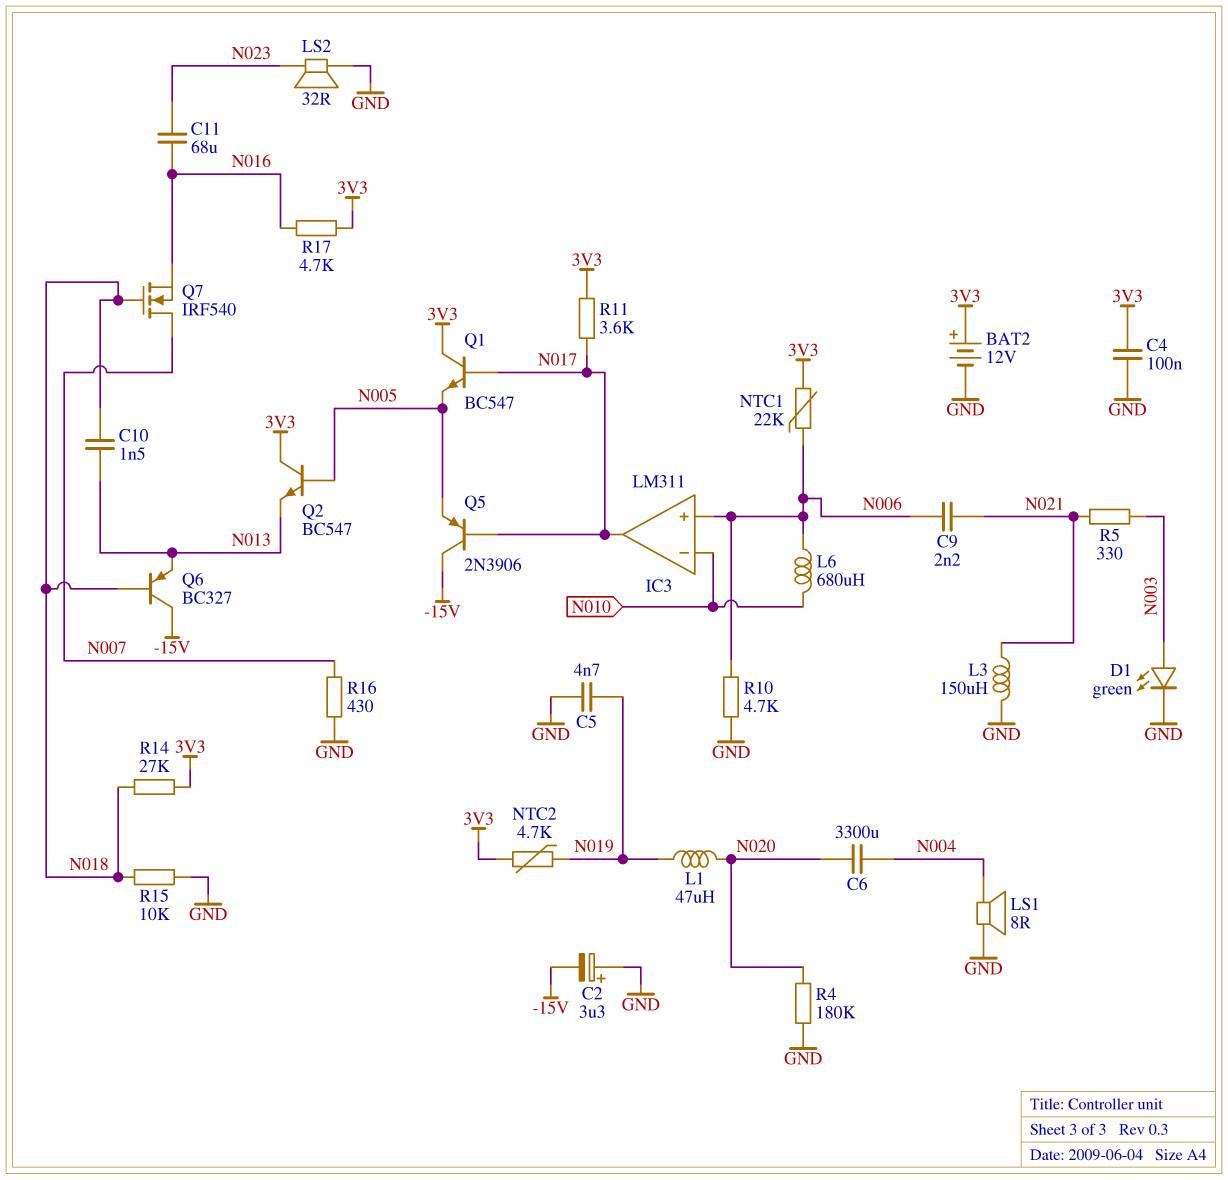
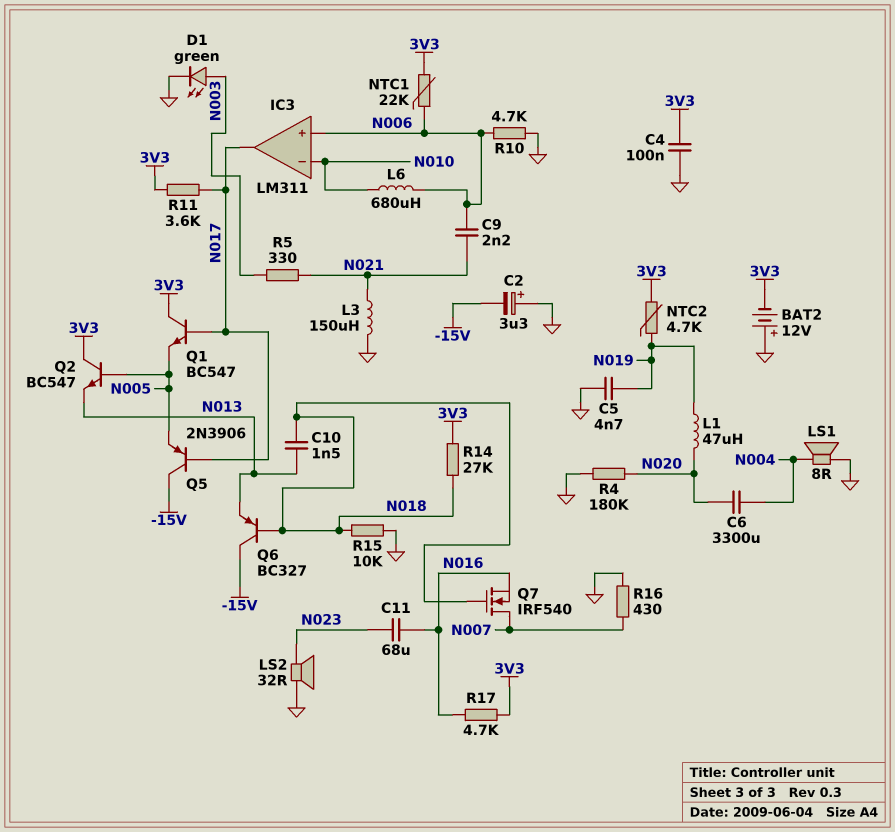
BAT2: 12V (plus 3V3, minus GND) -> 12V (plus GND, minus 3V3)

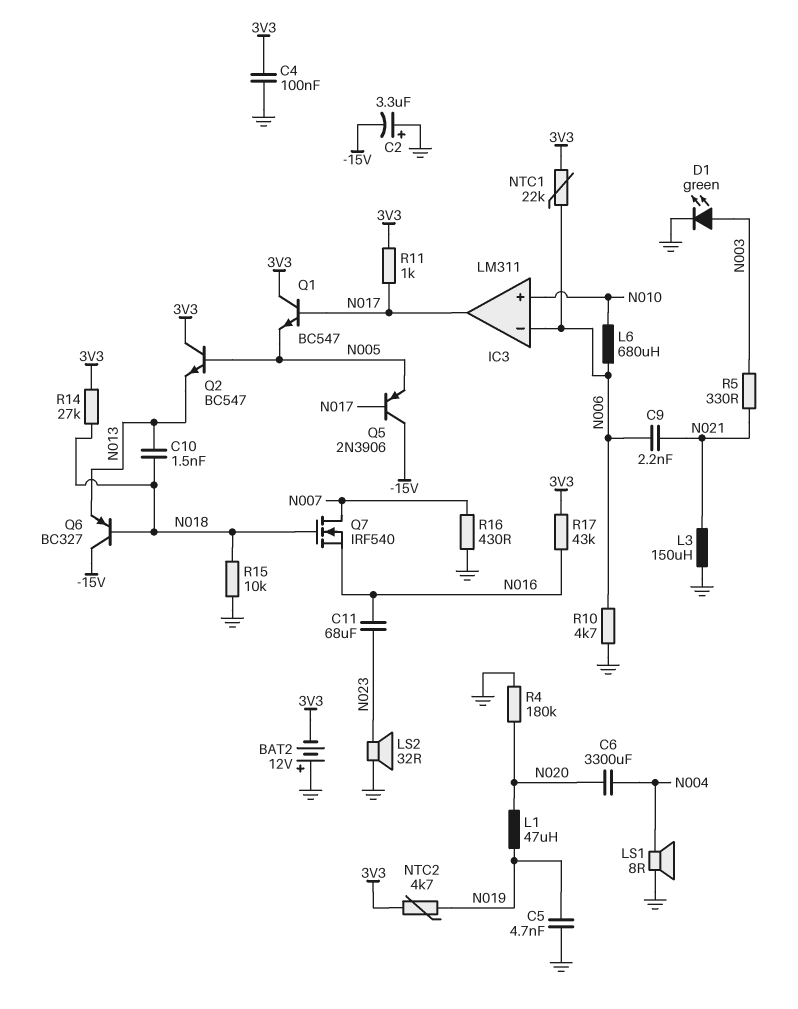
IC3 pin in+: N006 -> N010
IC3 pin in-: N010 -> N006
R11: 3.6k (3V3, N017) -> 1k (3V3, N017)
R17: 4.7k (3V3, N016) -> 43k (3V3, N016)

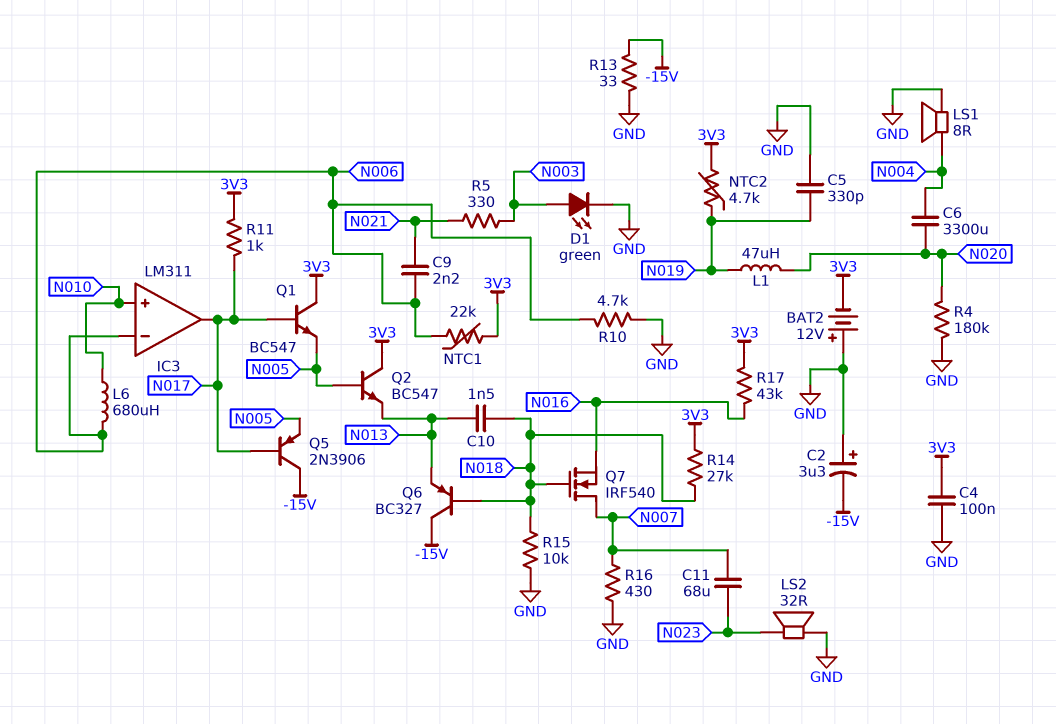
C5: 4.7nF (GND, N019) -> 330pF (GND, N019)
C11: 68uF (N016, N023) -> 68uF (N007, N023)
L3: 150uH (GND, N021) -> none
R13: none -> 33 (-15V, GND)

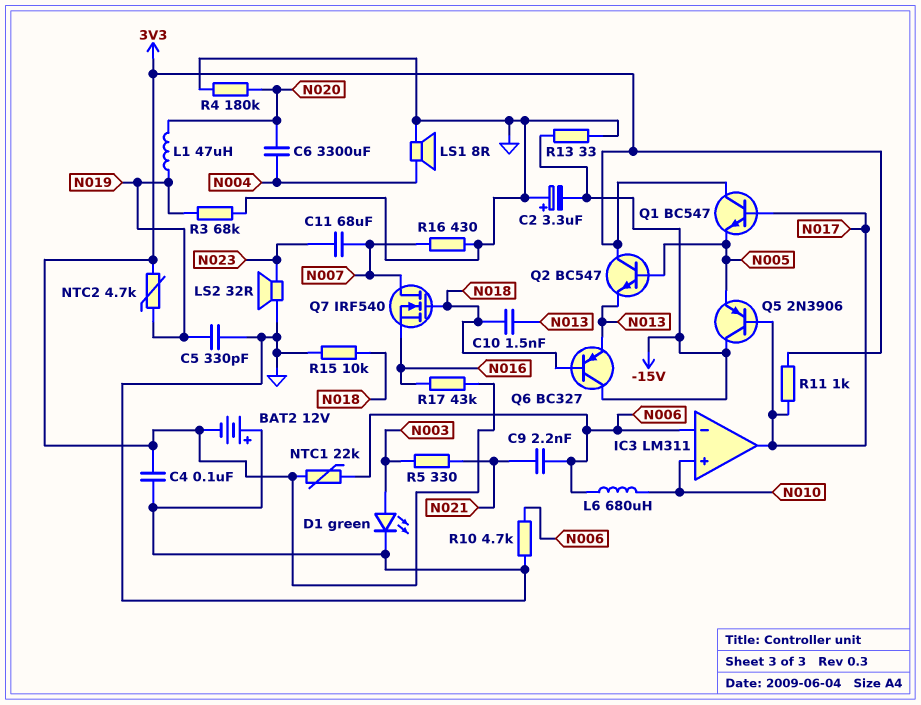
R3: none -> 68k (GND, N019)
R14: 27k (3V3, N018) -> none

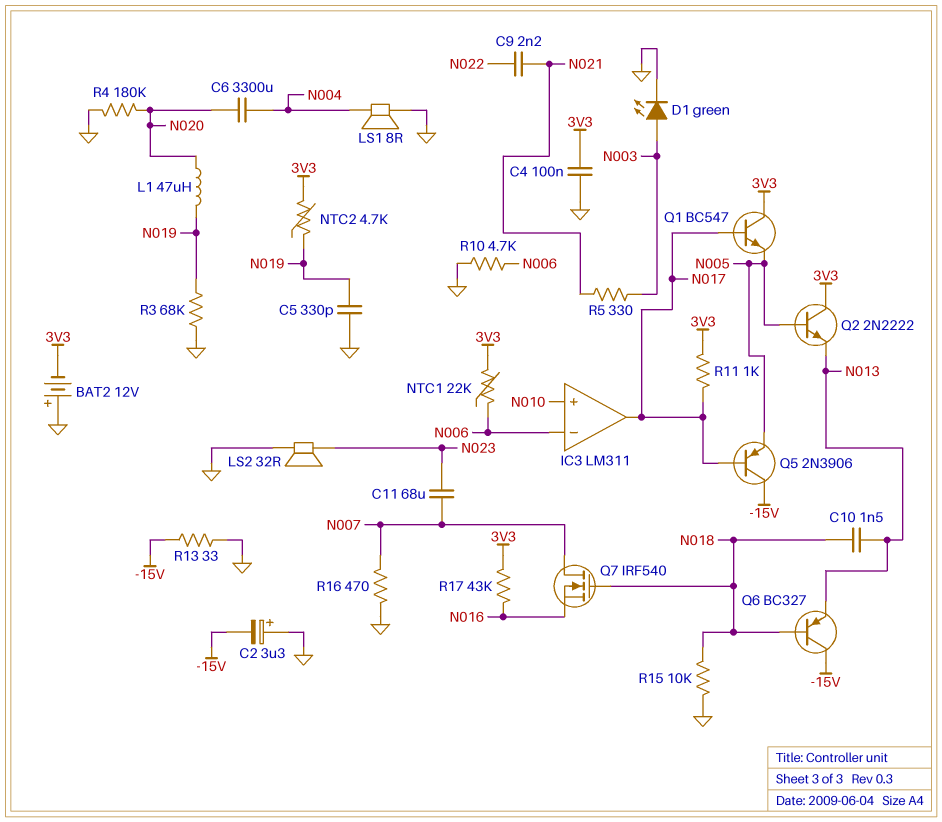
C9: 2.2nF (N006, N021) -> 2.2nF (N021, N022)
L6: 680uH (N006, N010) -> none
Q2: NPN BC547 (B N005, C 3V3, E N013) -> NPN 2N2222 (B N005, C 3V3, E N013)
R16: 430 (GND, N007) -> 470 (GND, N007)

